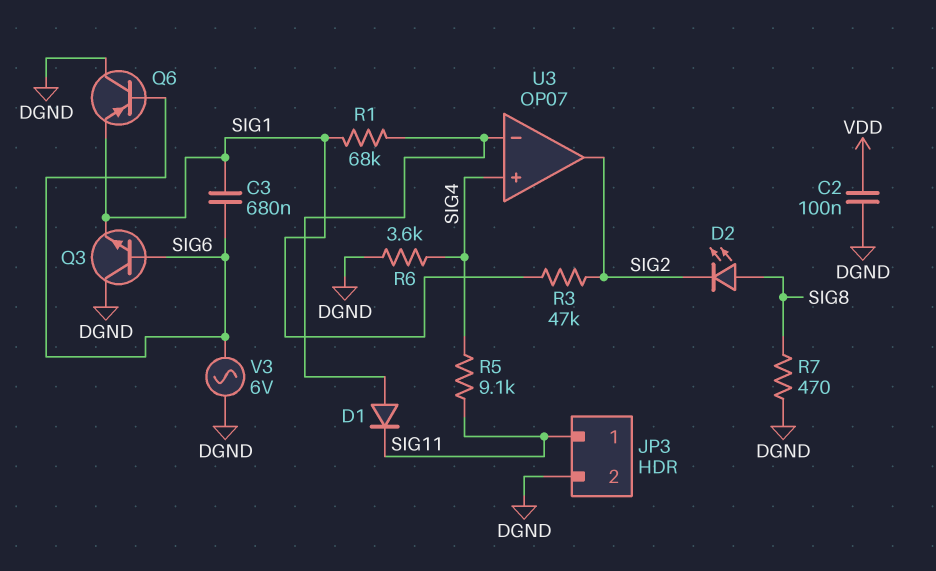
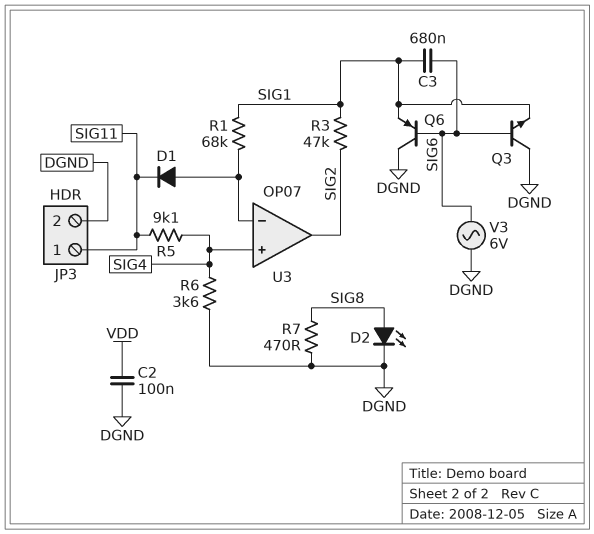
D2: LED (A SIG8, K SIG2) -> LED (A SIG8, K DGND)

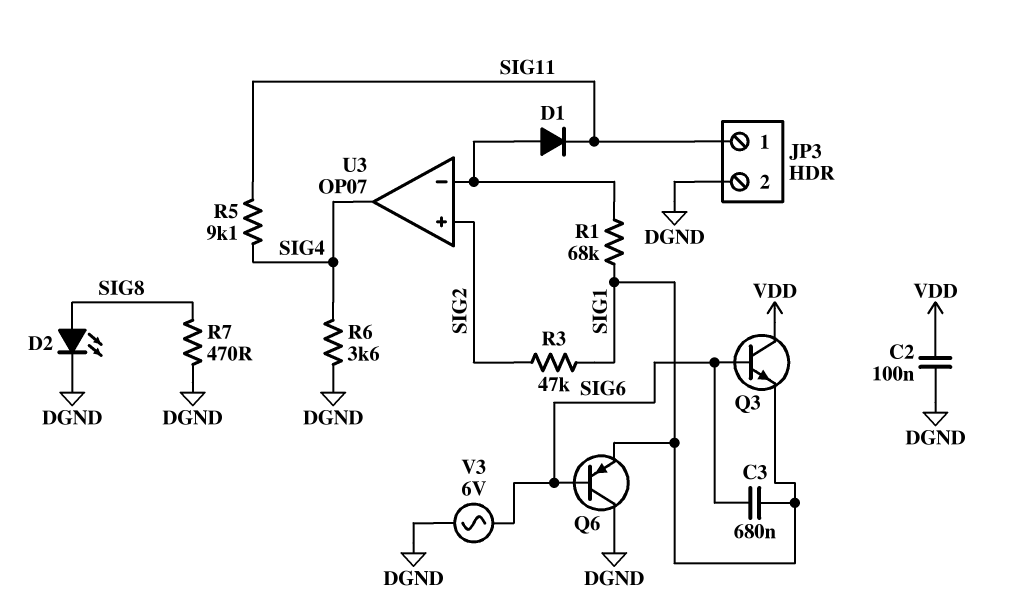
Q3: NPN (B SIG6, C DGND, E SIG1) -> NPN (B SIG6, C VDD, E SIG1)
U3 pin in+: SIG4 -> SIG2
U3 pin out: SIG2 -> SIG4

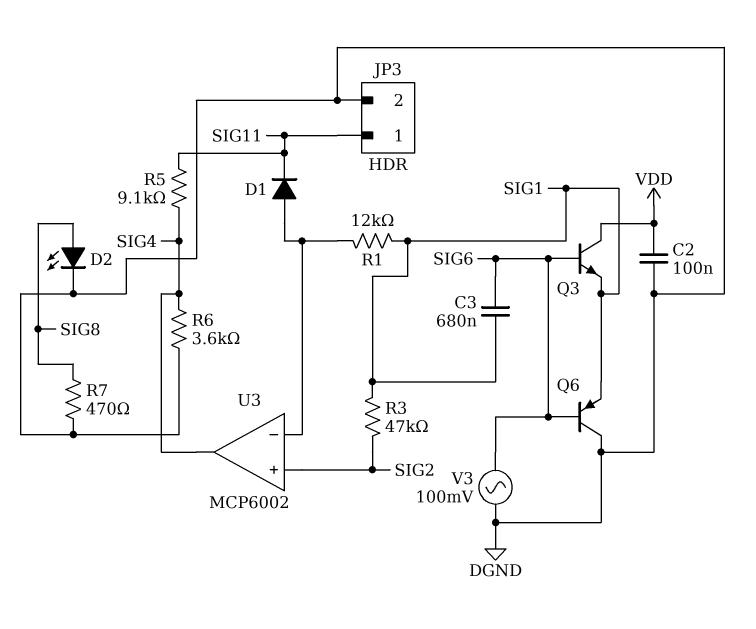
R1: 68k (SIG1, U3/in-) -> 12k (SIG1, U3/in-)
U3: OP07 -> MCP6002
V3: AC 6V (DGND, SIG6) -> AC 100mV (DGND, SIG6)

